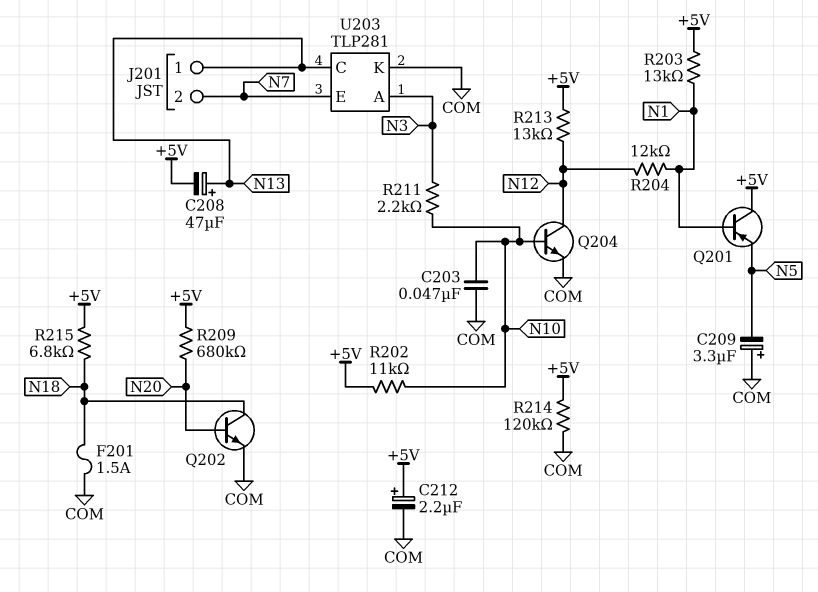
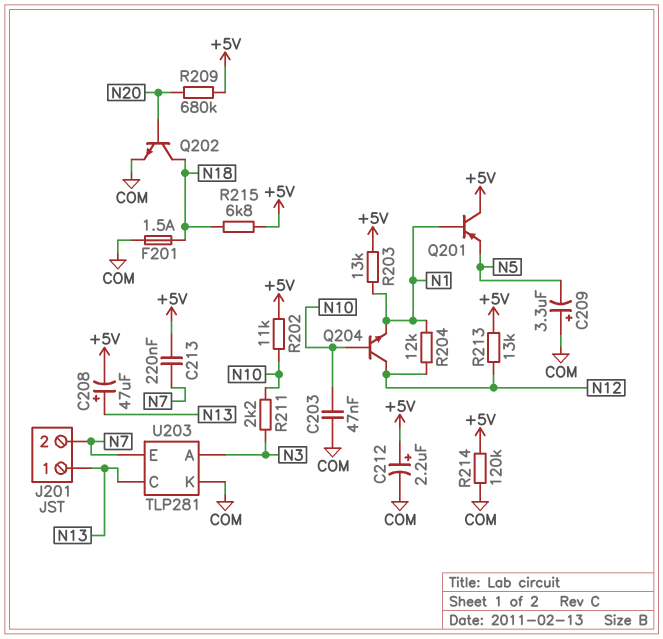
C213: none -> 220nF (+5V, N7)
Q204: NPN (B N10, C N12, E COM) -> NPN (B N10, C N12, E N1)

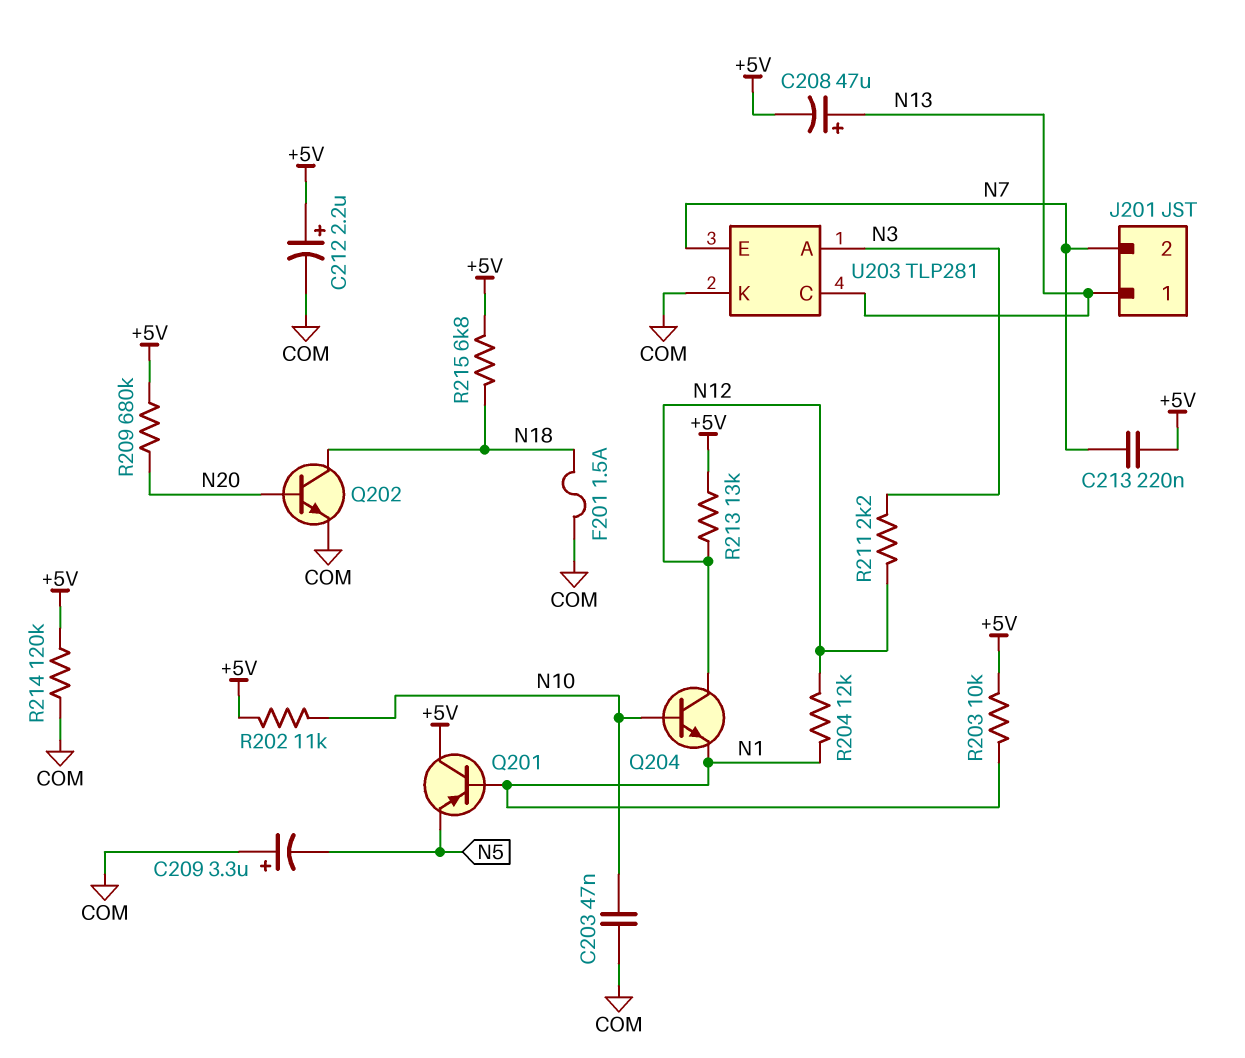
R203: 13k (+5V, N1) -> 10k (+5V, N1)
R211: 2.2k (N3, N10) -> 2.2k (N3, N12)

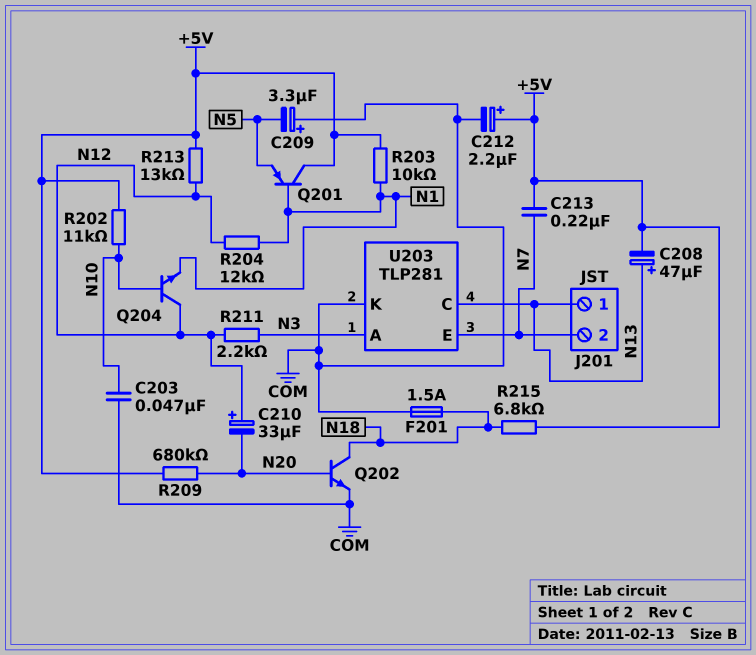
C210: none -> 33uF (plus N12, minus N20)
R214: 120k (+5V, COM) -> none

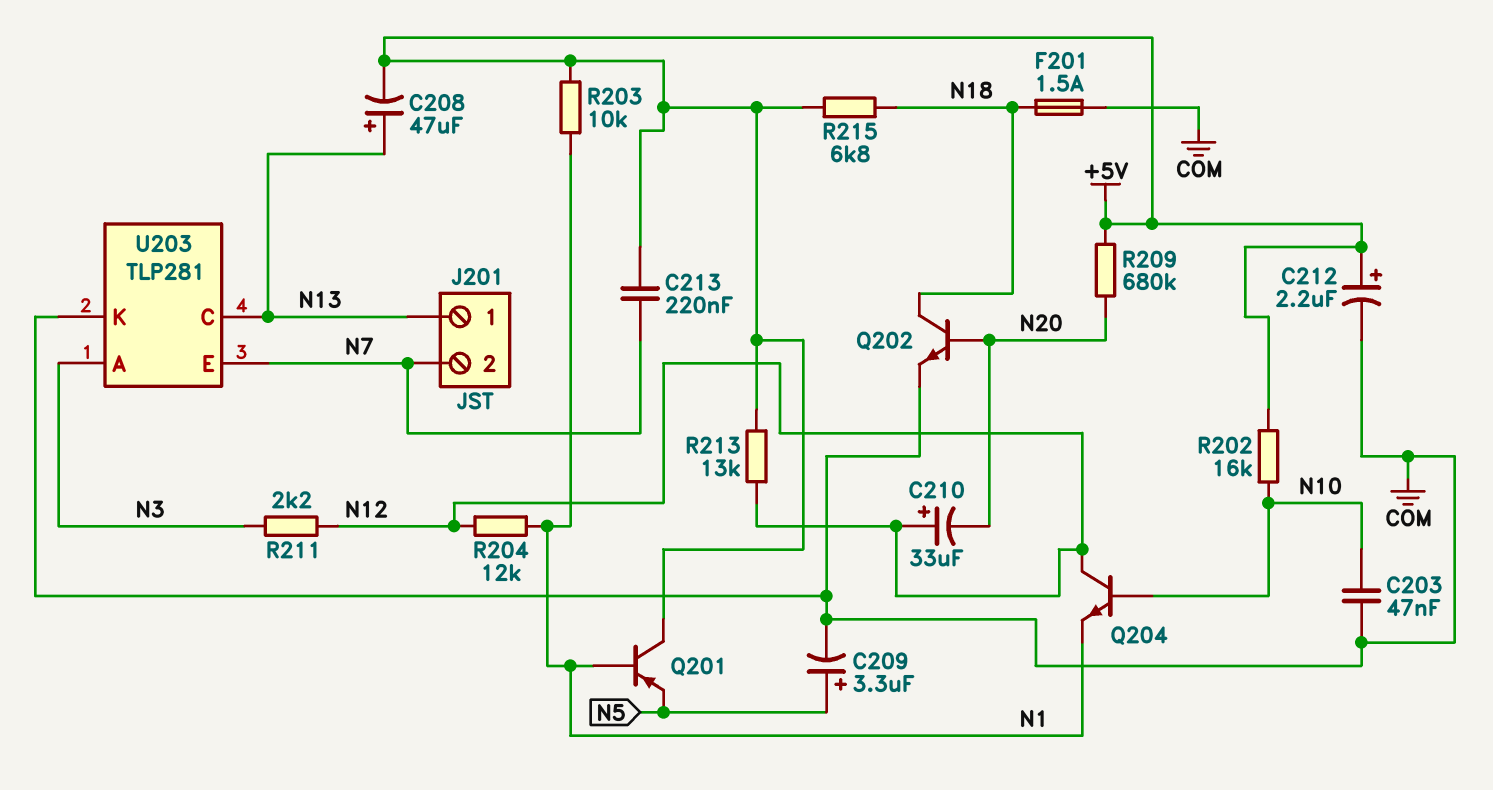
C209: 3.3uF (plus COM, minus N5) -> 3.3uF (plus N5, minus COM)
R202: 11k (+5V, N10) -> 16k (+5V, N10)

